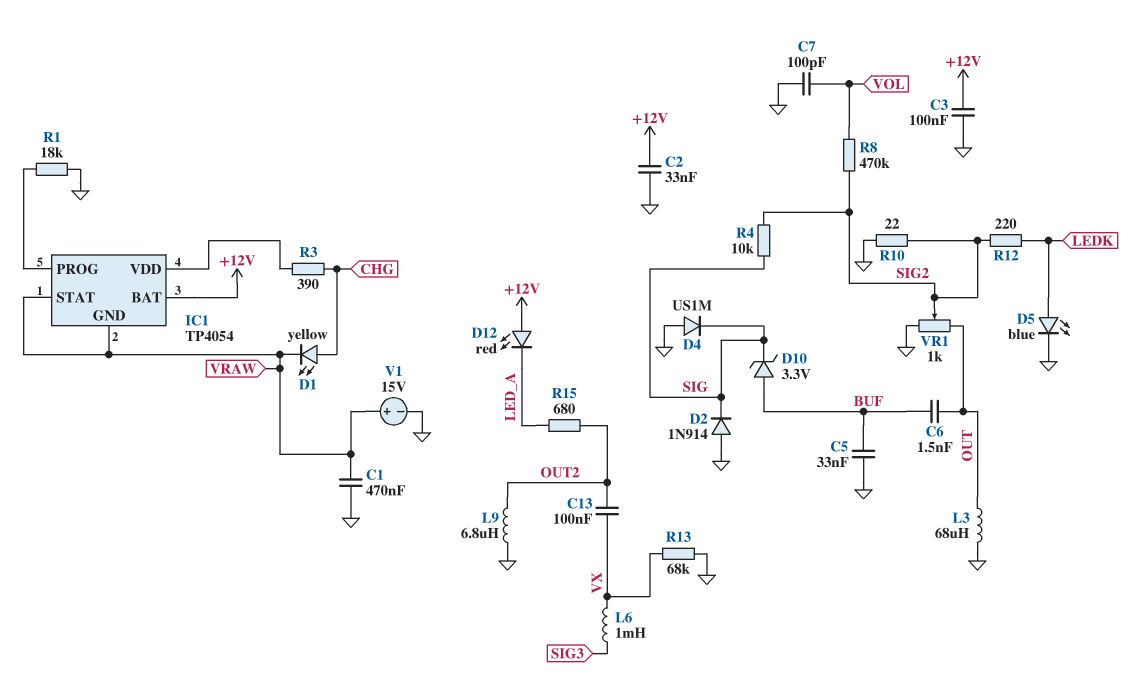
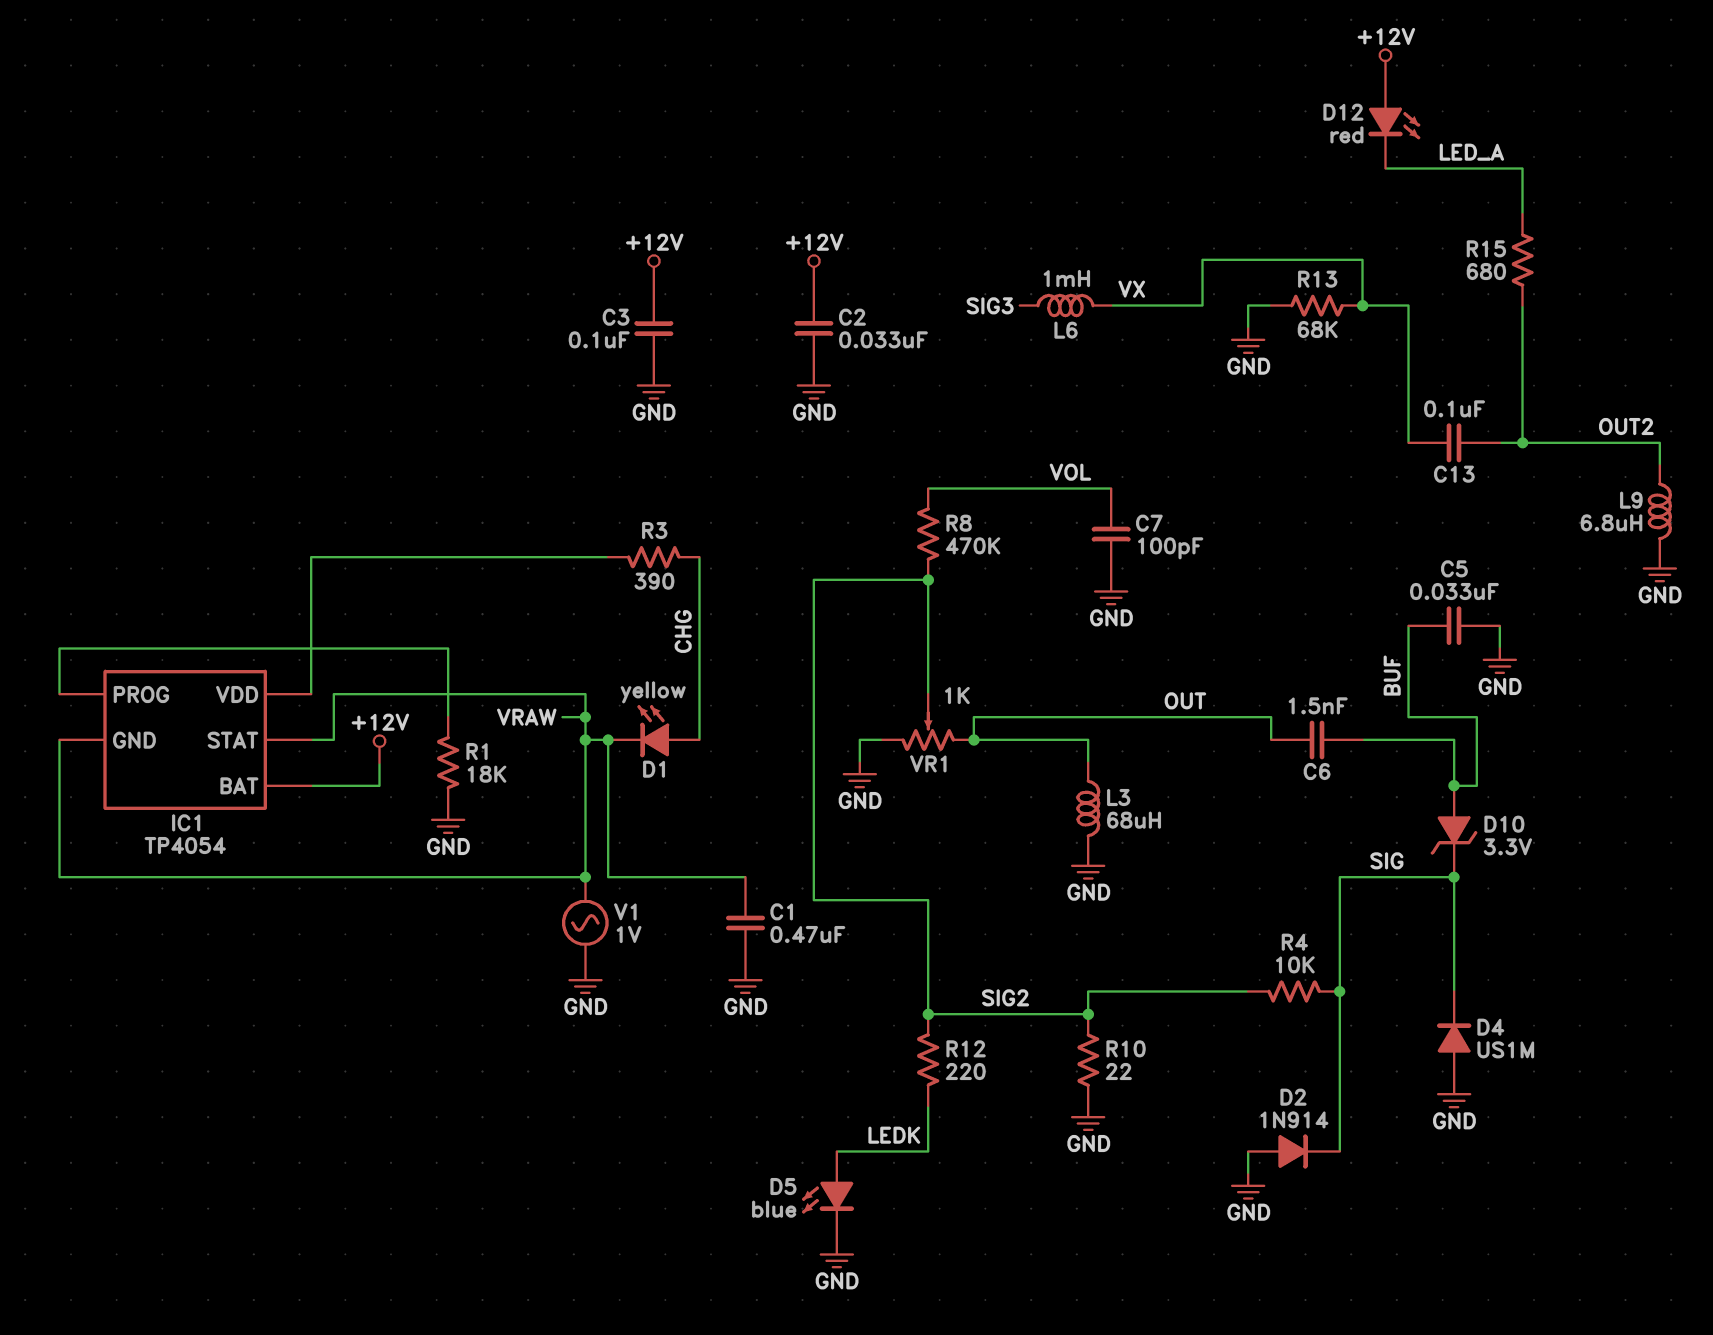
V1: 15V (plus VRAW, minus GND) -> AC 1V (GND, VRAW)

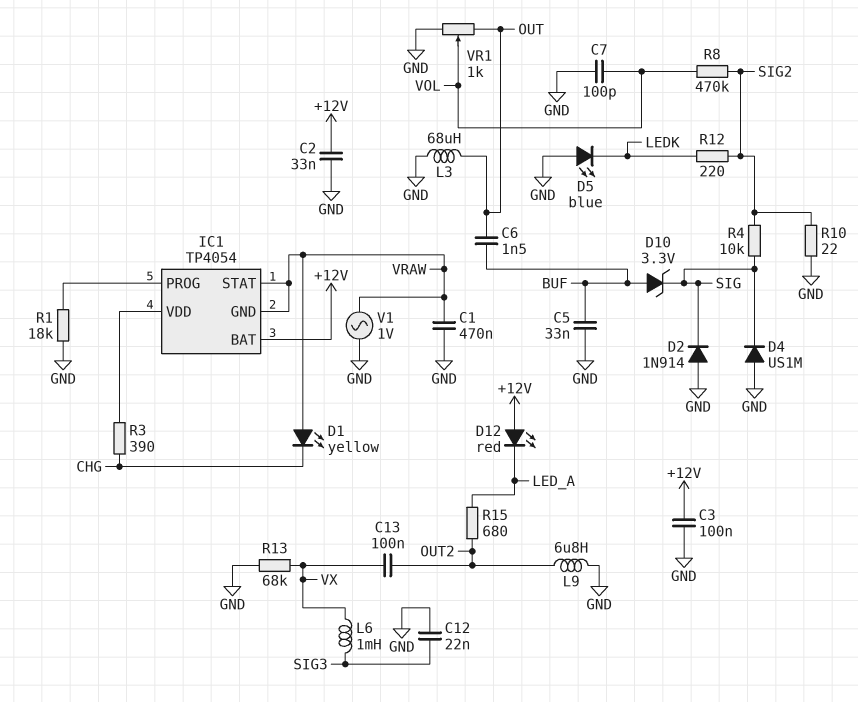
C12: none -> 22nF (GND, SIG3)
D1: LED yellow (A CHG, K VRAW) -> LED yellow (A VRAW, K CHG)
D5: LED blue (A LEDK, K GND) -> LED blue (A GND, K LEDK)
VR1: 1k (GND, OUT, wiper SIG2) -> 1k (GND, OUT, wiper VOL)

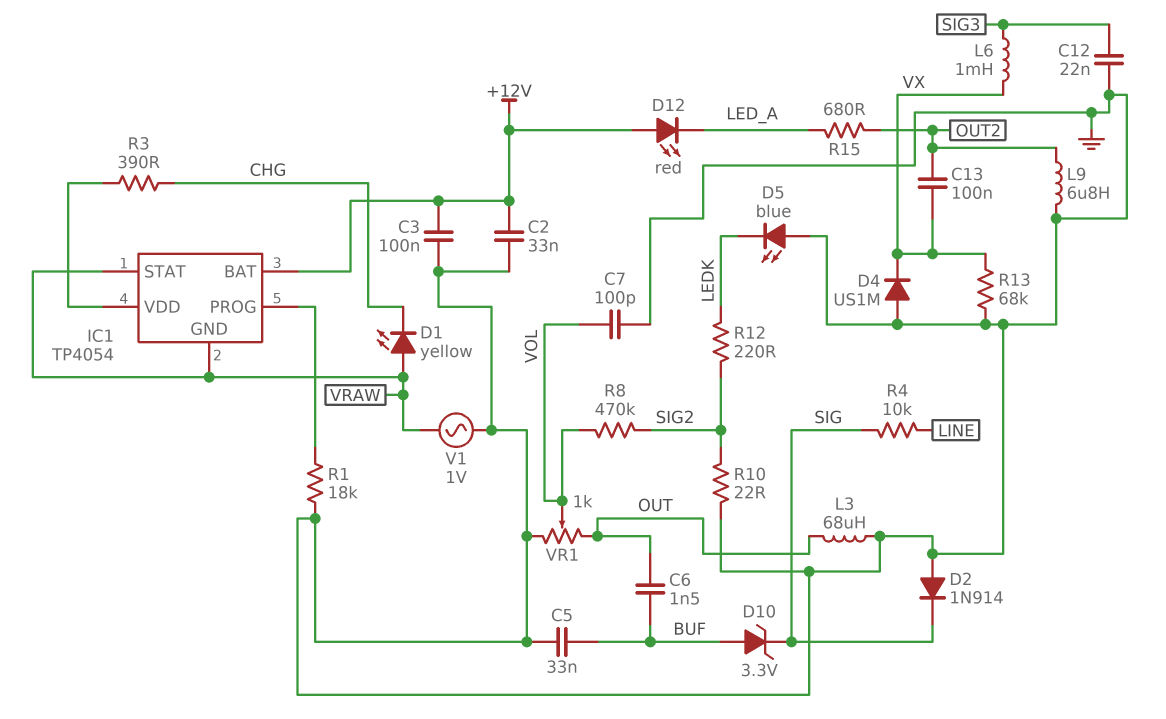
C1: 470nF (GND, VRAW) -> none
D4: diode US1M (A GND, K SIG) -> diode US1M (A GND, K VX)
R4: 10k (SIG, SIG2) -> 10k (LINE, SIG)

